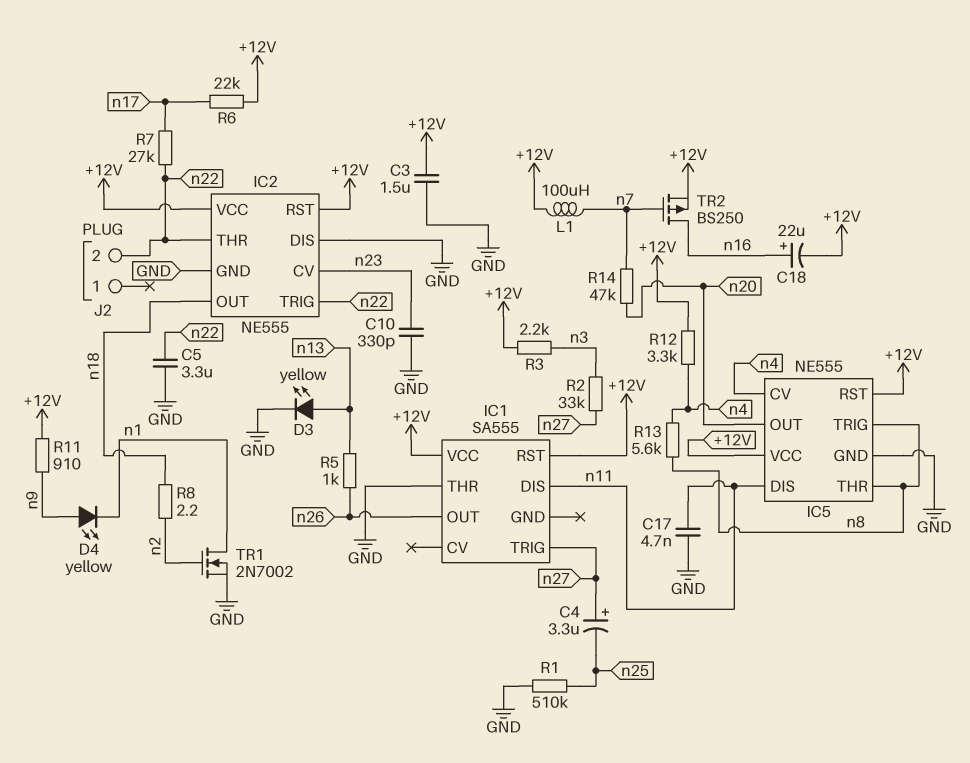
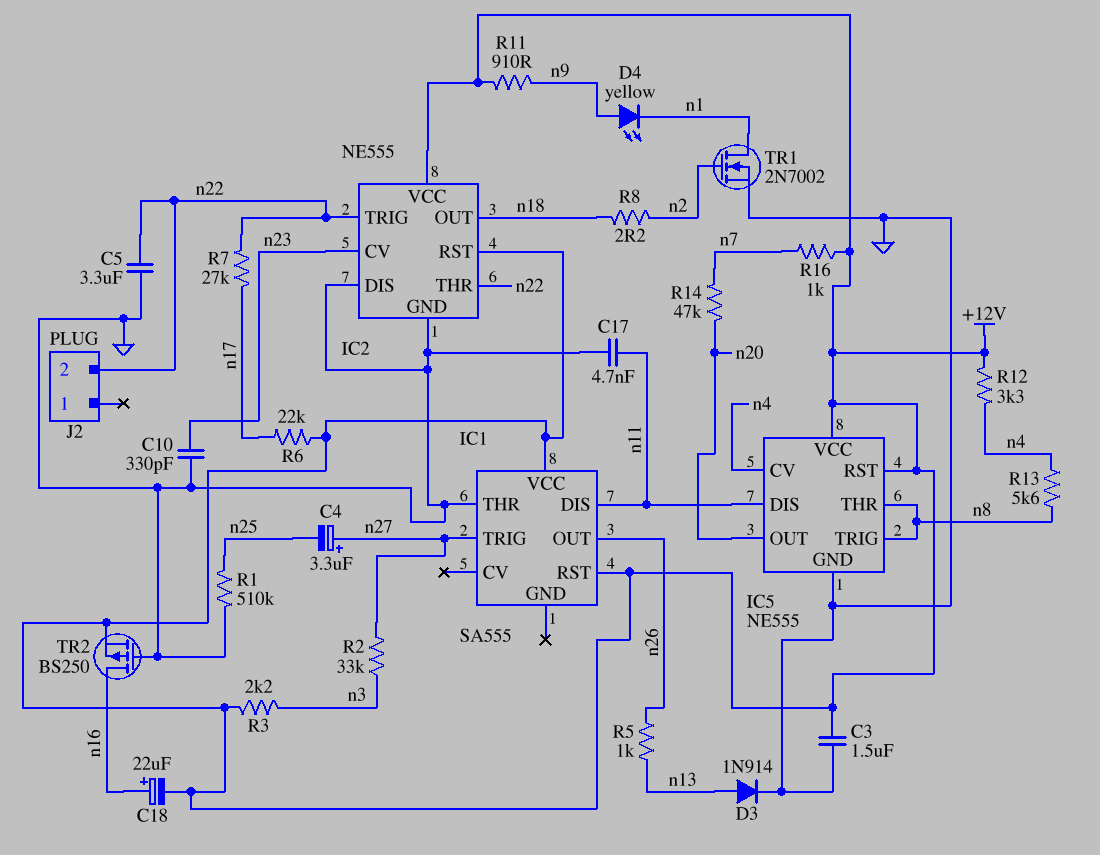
D3: LED yellow (A n13, K GND) -> diode 1N914 (A n13, K GND)
L1: 100uH (+12V, n7) -> none
R16: none -> 1k (+12V, n7)
TR2: PMOS BS250 (G n7, D n16, S +12V) -> PMOS BS250 (G GND, D n16, S +12V)

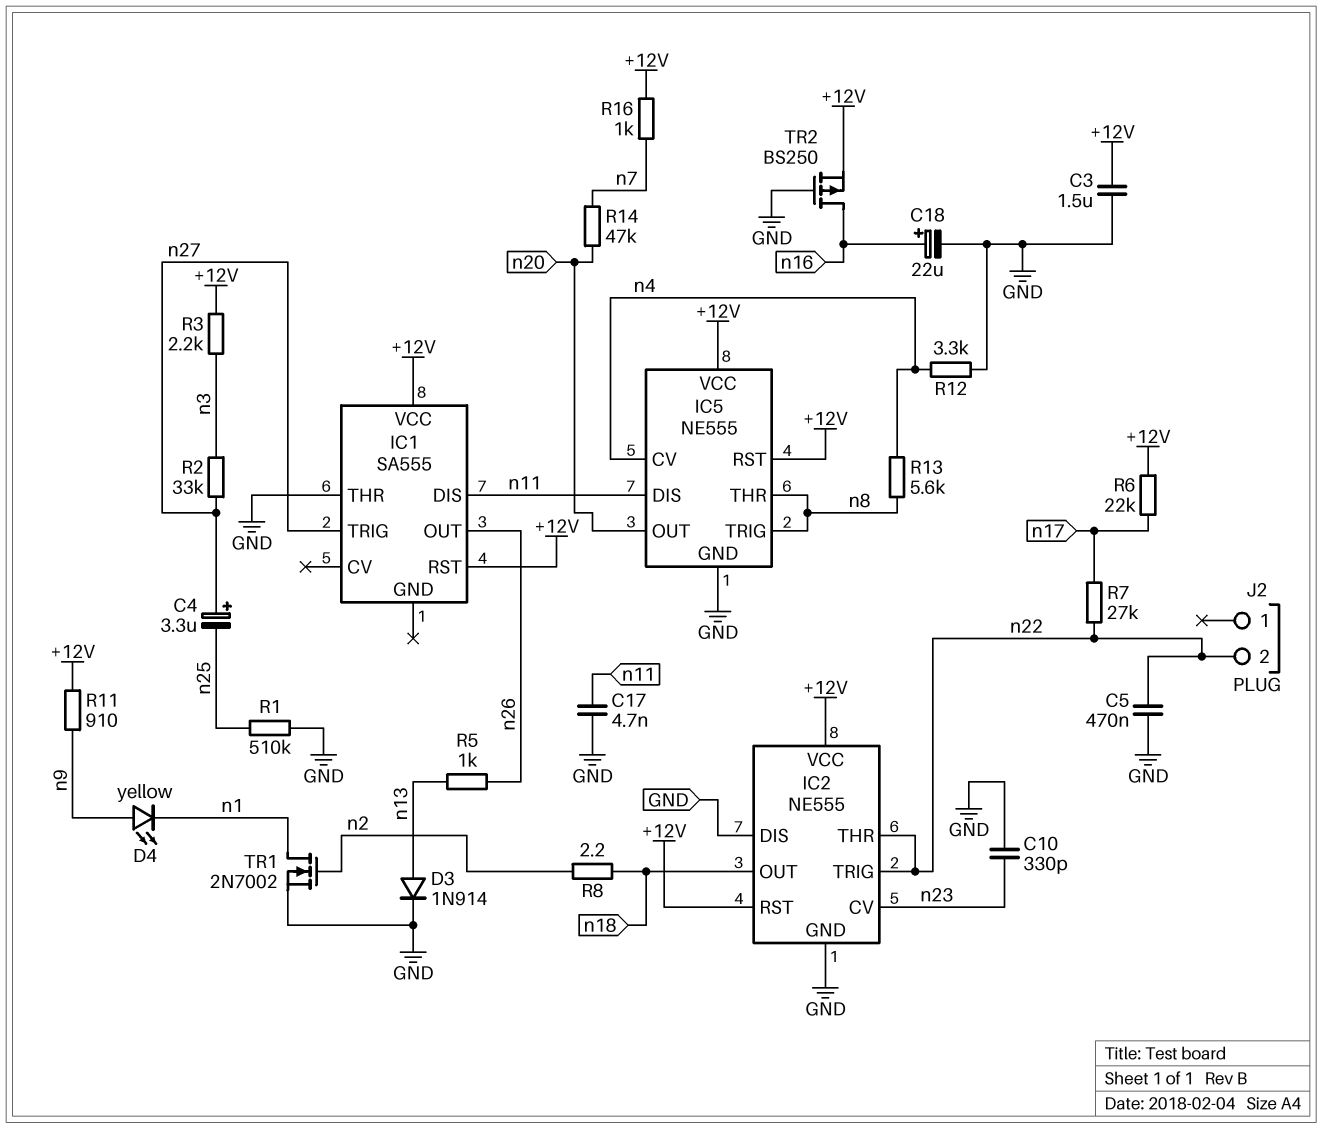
C5: 3.3uF (GND, n22) -> 470nF (GND, n22)
C18: 22uF (plus n16, minus +12V) -> 22uF (plus n16, minus GND)
R12: 3.3k (+12V, n4) -> 3.3k (GND, n4)

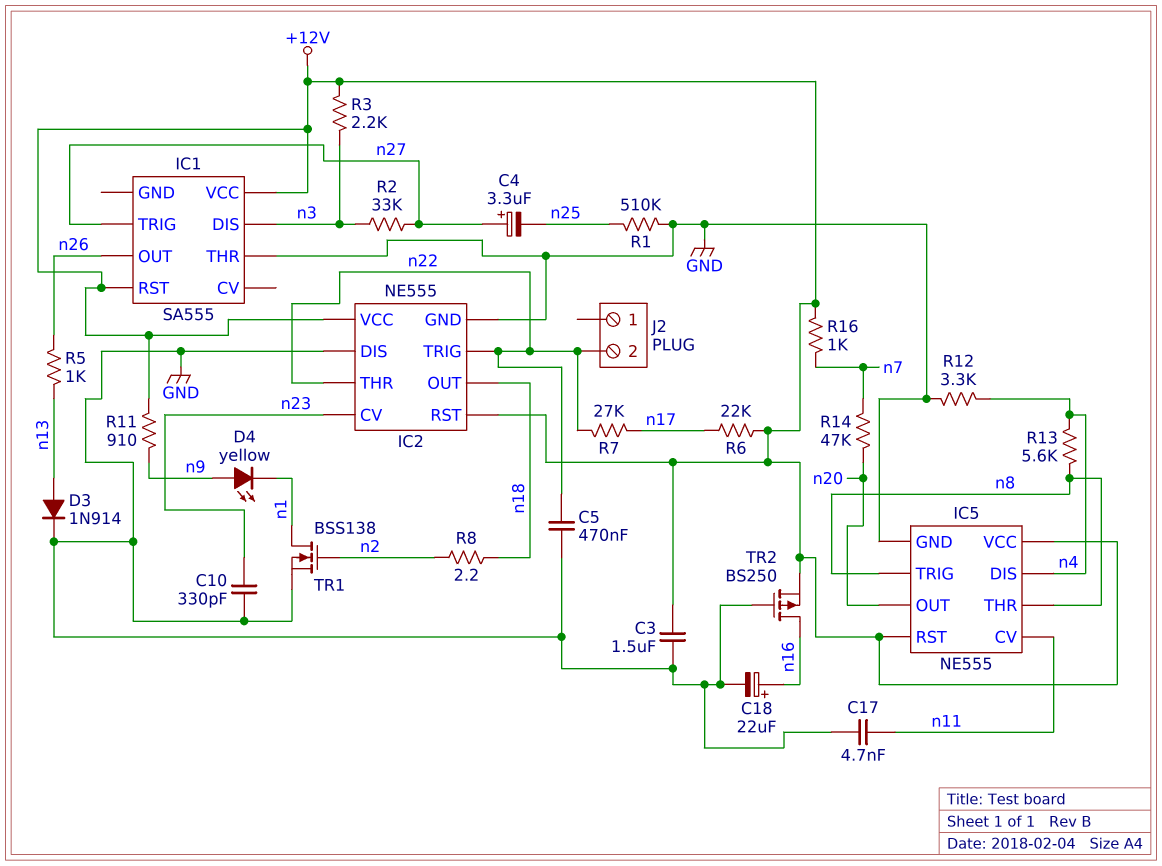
IC1 pin DIS: n11 -> n3
IC5 pin CV: n4 -> n11
IC5 pin DIS: n11 -> n4
TR1: NMOS 2N7002 (G n2, D n1, S GND) -> NMOS BSS138 (G n2, D n1, S GND)

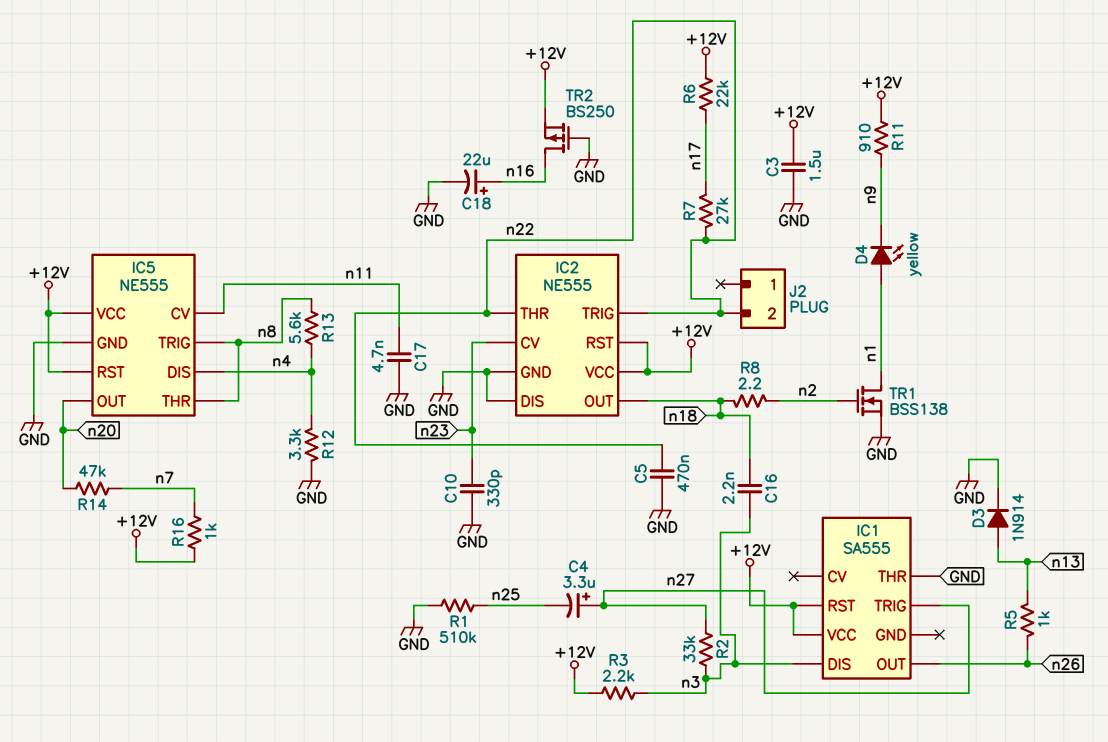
C16: none -> 2.2nF (n3, n18)
D4: LED yellow (A n9, K n1) -> LED yellow (A n1, K n9)

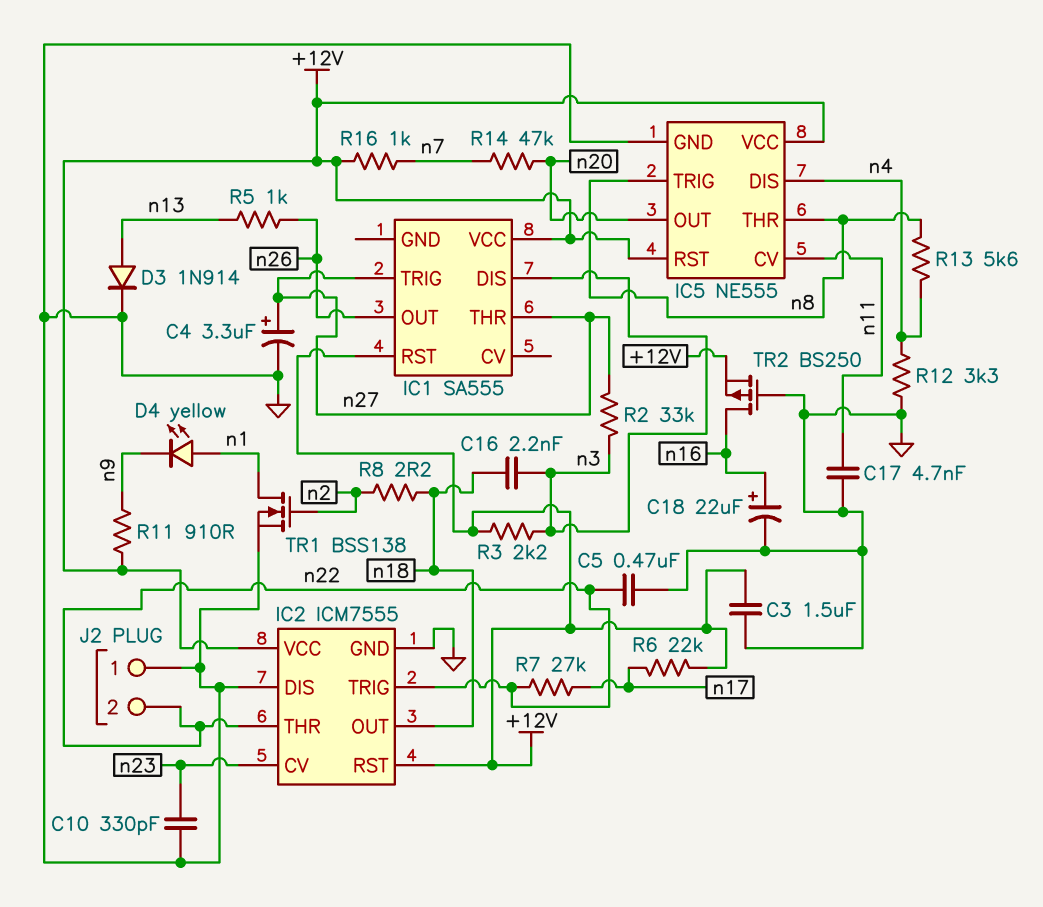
C4: 3.3uF (plus n27, minus n25) -> 3.3uF (plus n27, minus GND)
IC1 pin THR: GND -> n27
IC2: NE555 -> ICM7555
J2 pin 1: none -> GND
R1: 510k (GND, n25) -> none

